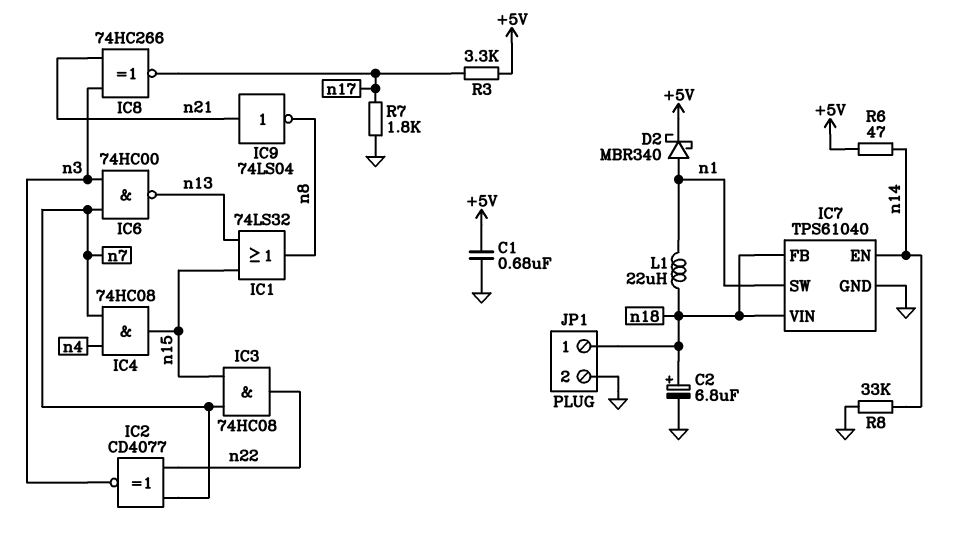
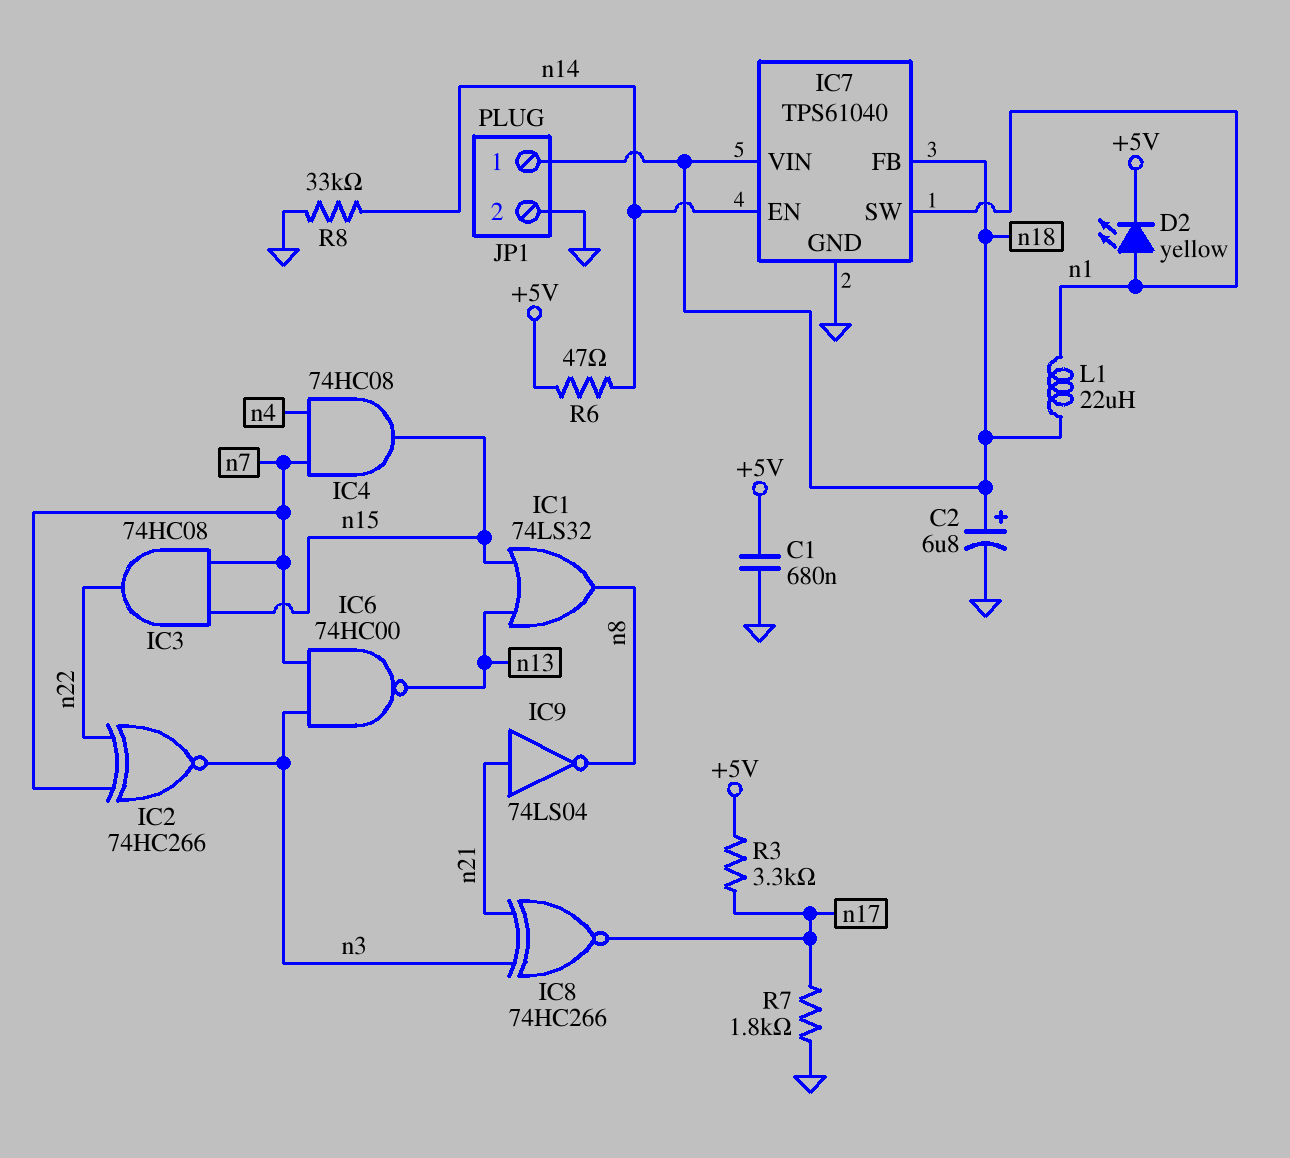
D2: schottky MBR340 (A n1, K +5V) -> LED yellow (A n1, K +5V)
IC2: XNOR CD4077 (in n7, in n22, out n3) -> XNOR 74HC266 (in n7, in n22, out n3)

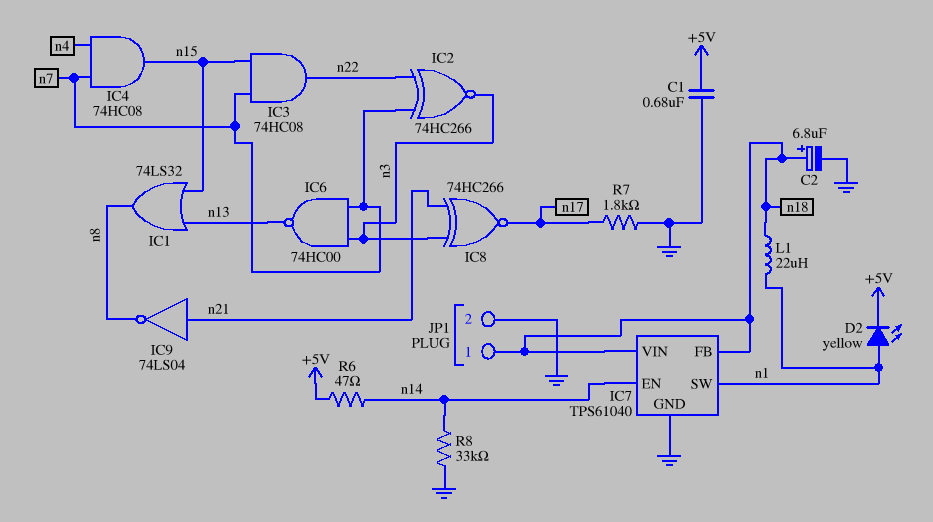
R3: 3.3k (+5V, n17) -> none

